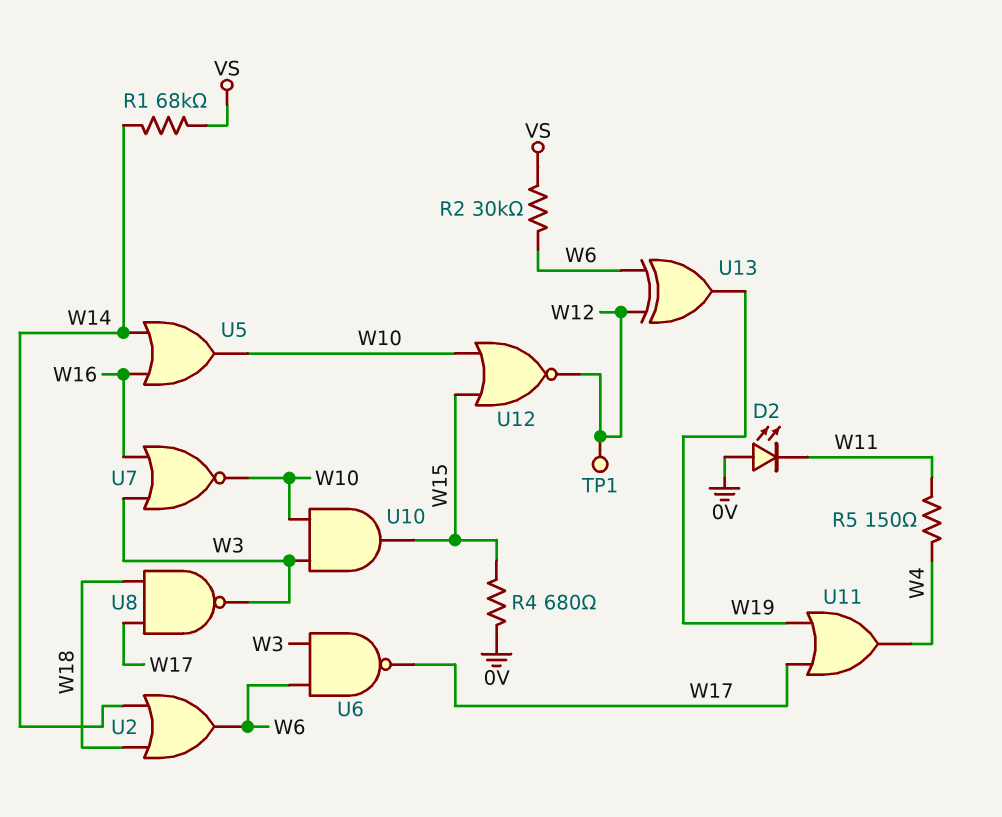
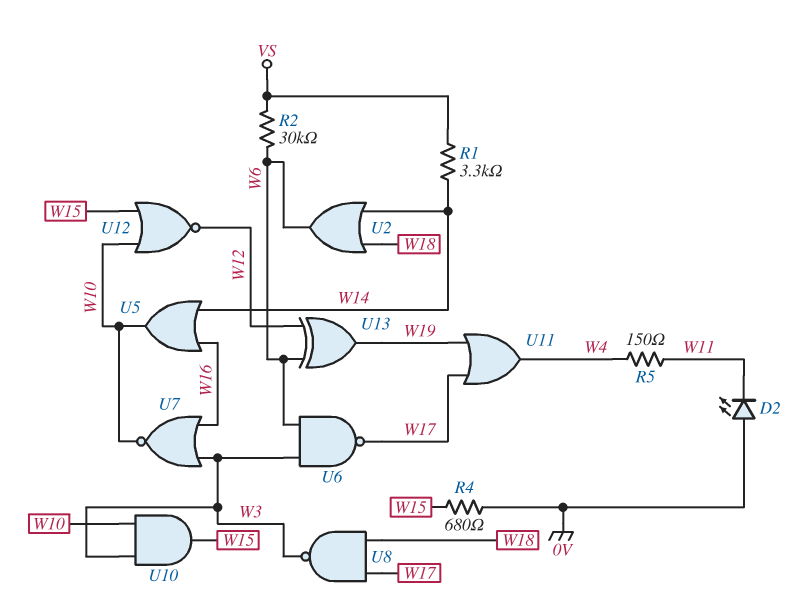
R1: 68k (VS, W14) -> 3.3k (VS, W14)
TP1: test point (W12) -> none

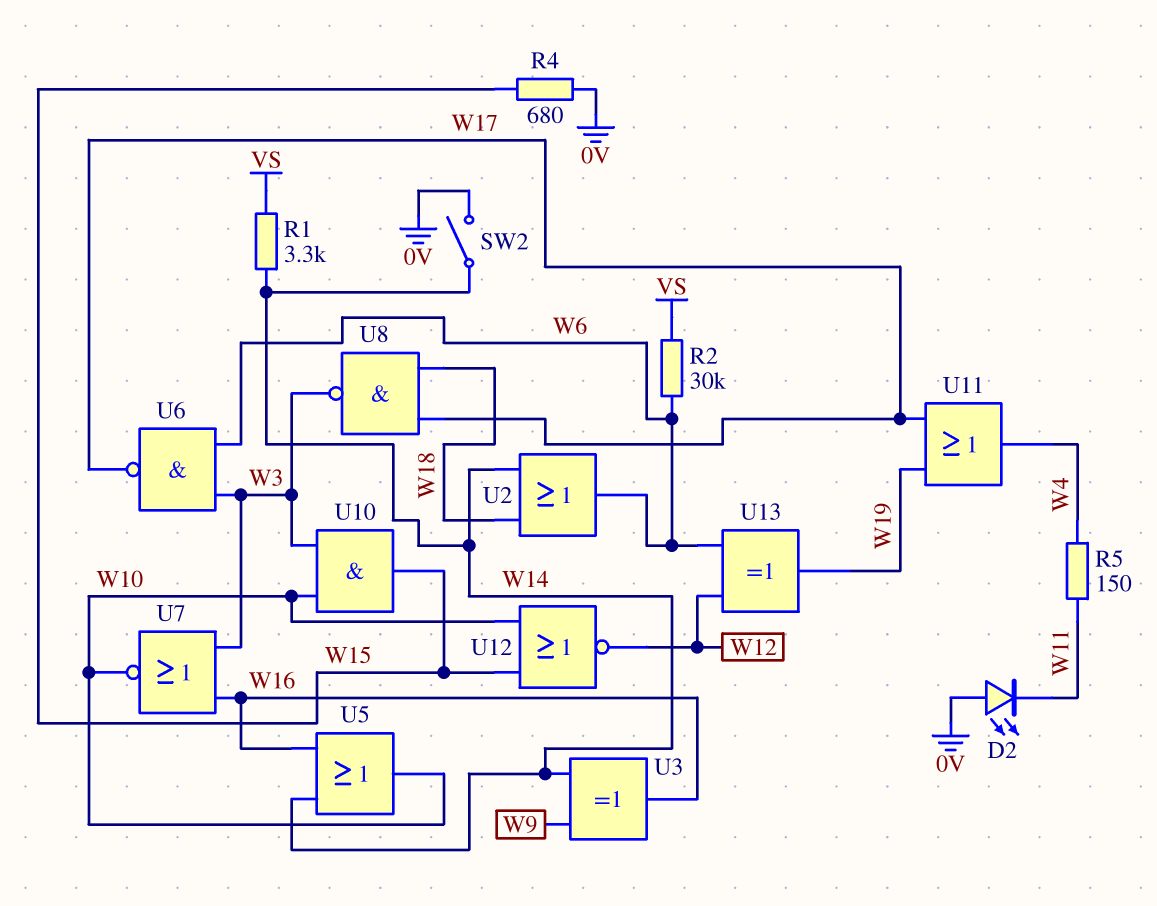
SW2: none -> switch (0V, W14)
U3: none -> XOR (in W9, in W14, out W16)

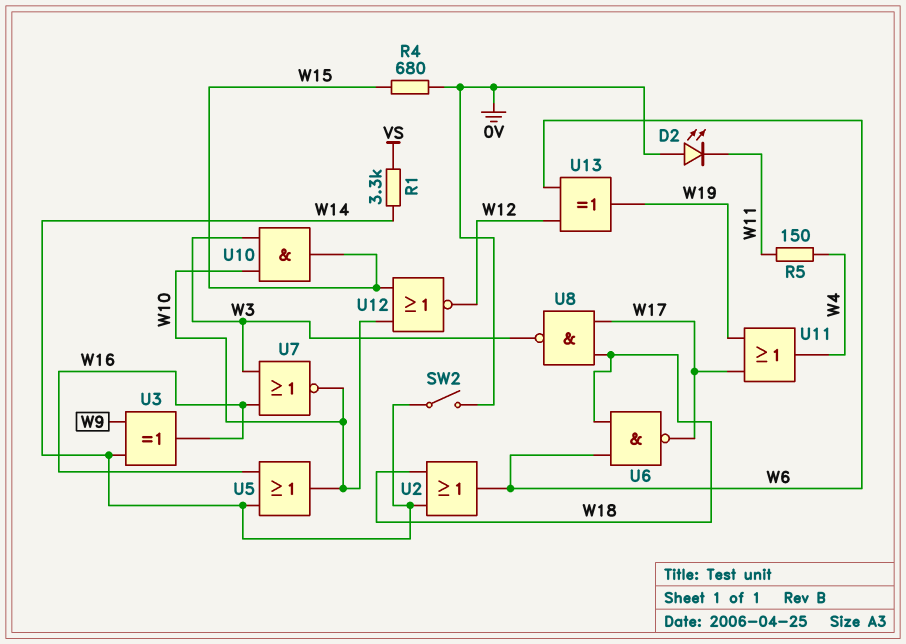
R2: 30k (VS, W6) -> none
U6: NAND (in W3, in W6, out W17) -> NAND (in W6, in W18, out W17)

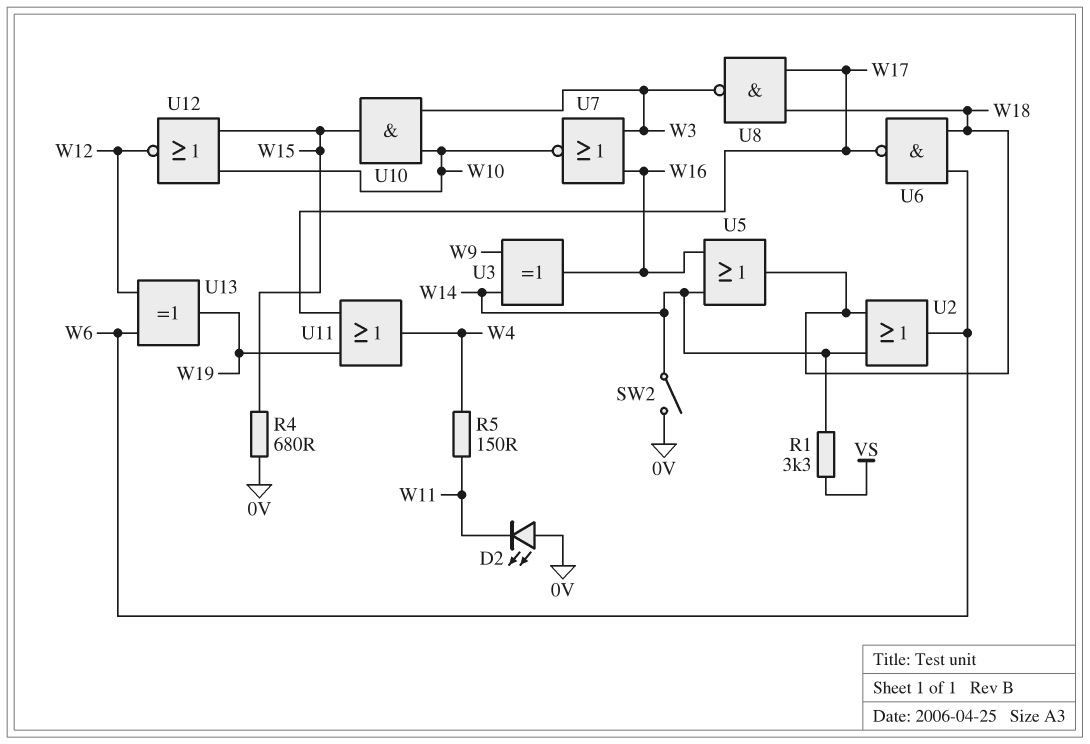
U5: OR (in W14, in W16, out W10) -> OR (in W14, in W16, out W18)

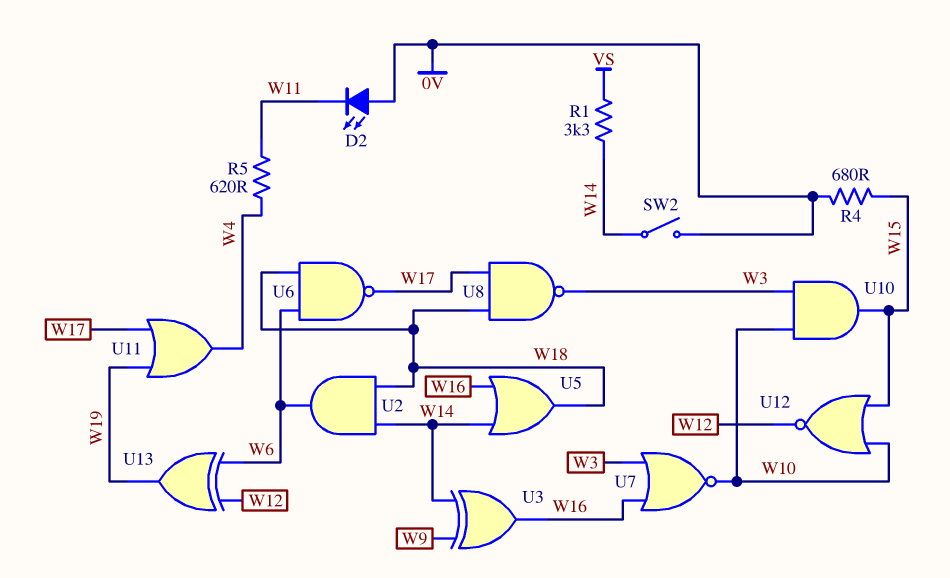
R5: 150 (W4, W11) -> 620 (W4, W11)
U2: OR (in W14, in W18, out W6) -> AND (in W14, in W18, out W6)

